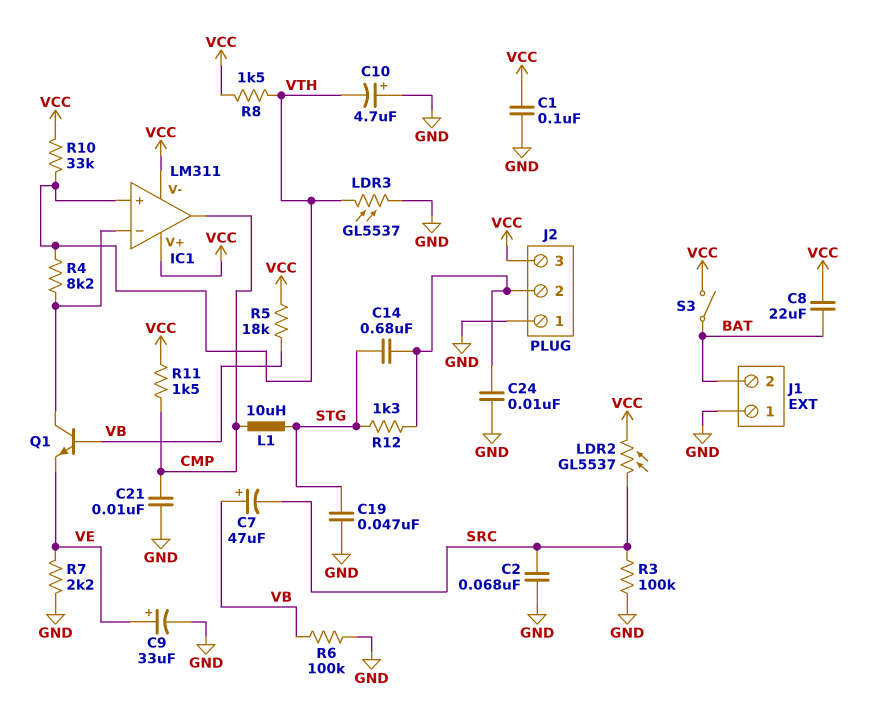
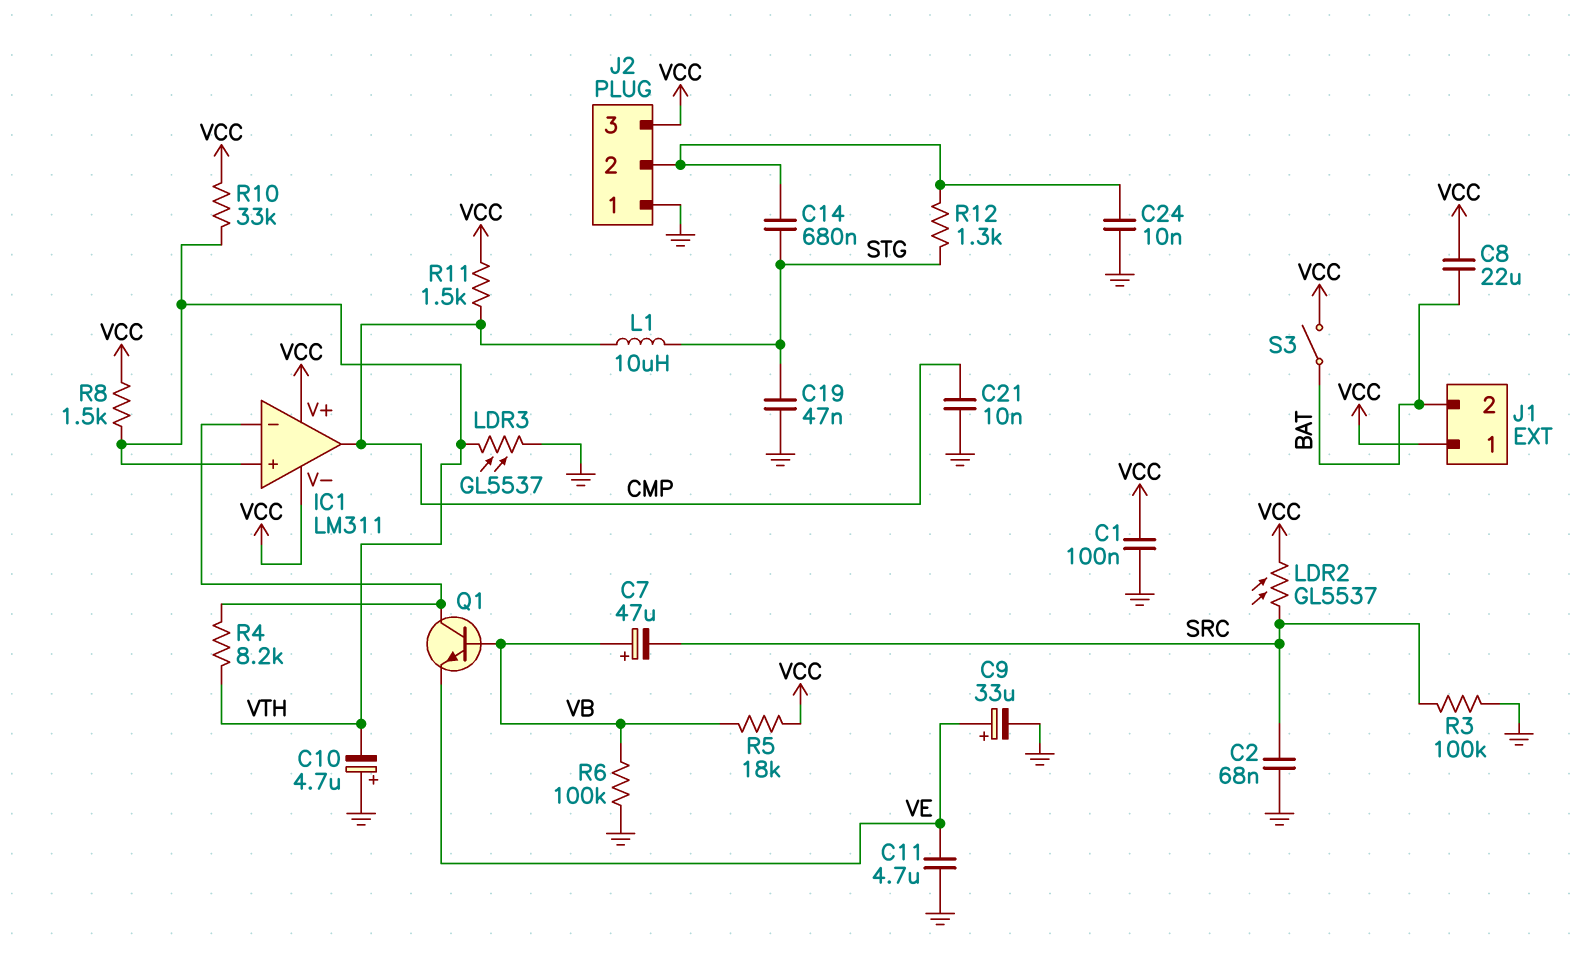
C11: none -> 4.7uF (GND, VE)
J1 pin 1: GND -> VCC
R7: 2.2k (GND, VE) -> none

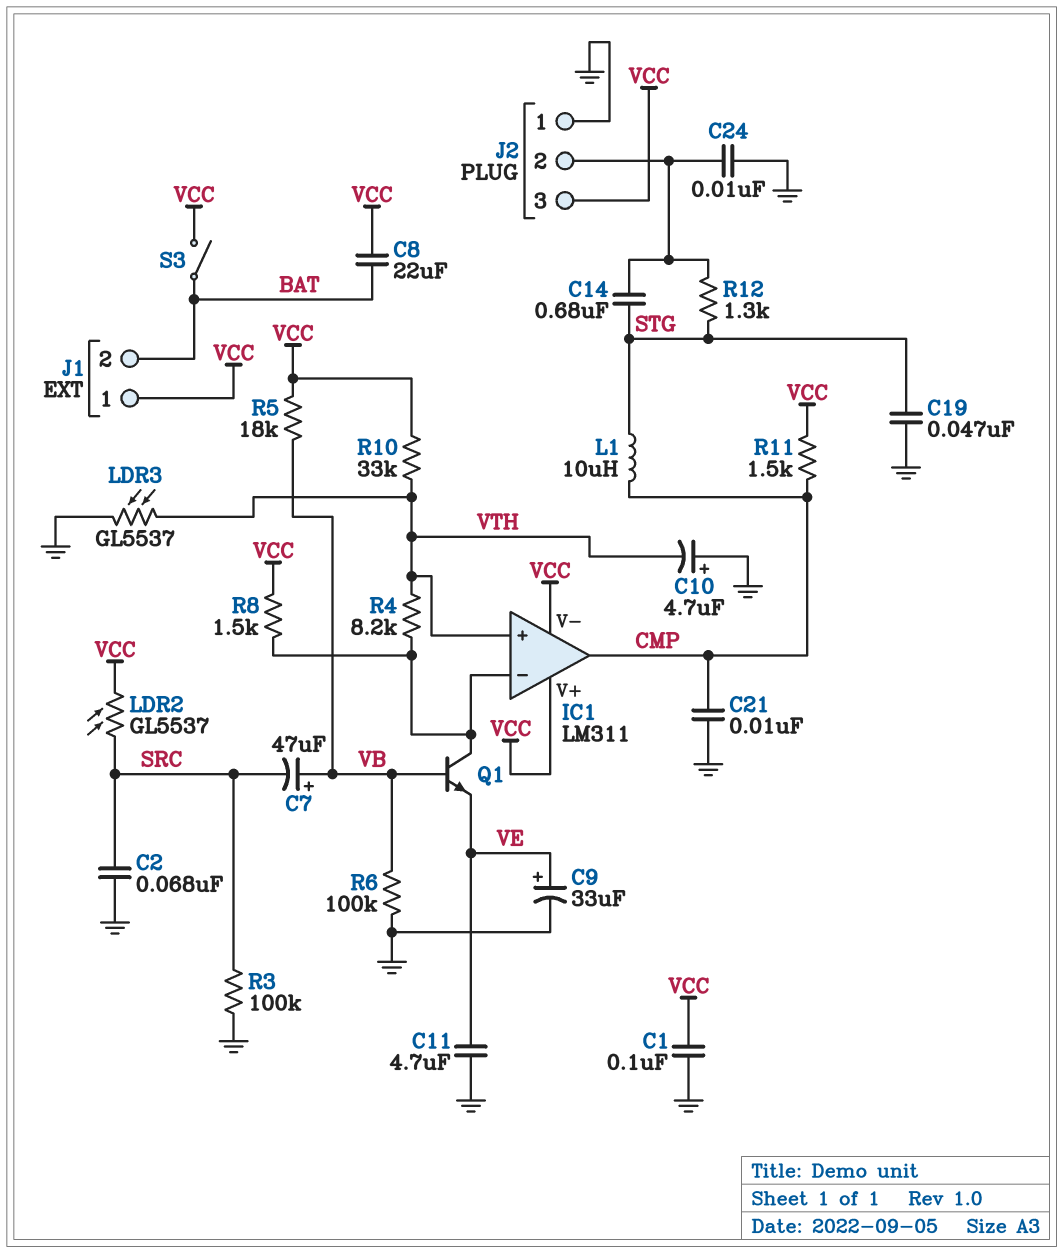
R8: 1.5k (VCC, VTH) -> 1.5k (IC1/in-, VCC)

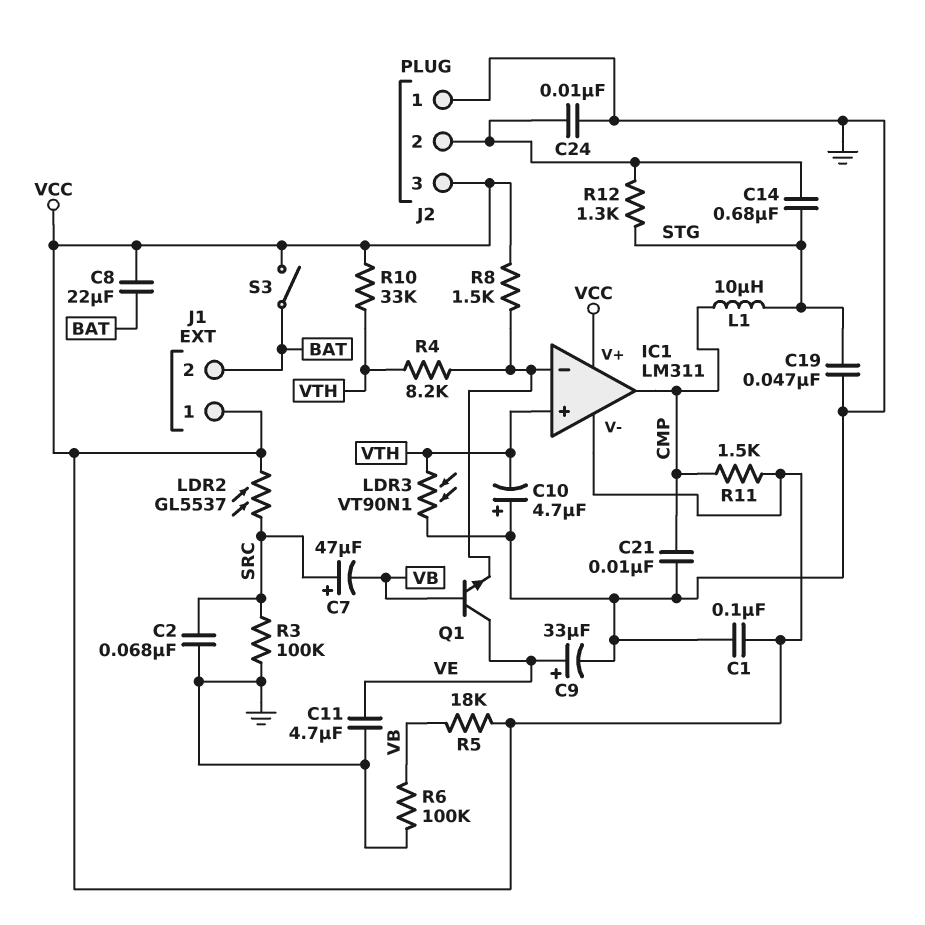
C7: 47uF (plus VB, minus SRC) -> 47uF (plus SRC, minus VB)
LDR3: GL5537 (GND, VTH) -> VT90N1 (GND, VTH)
Q1: NPN (B VB, C IC1/in-, E VE) -> NPN (B VB, C VE, E IC1/in-)

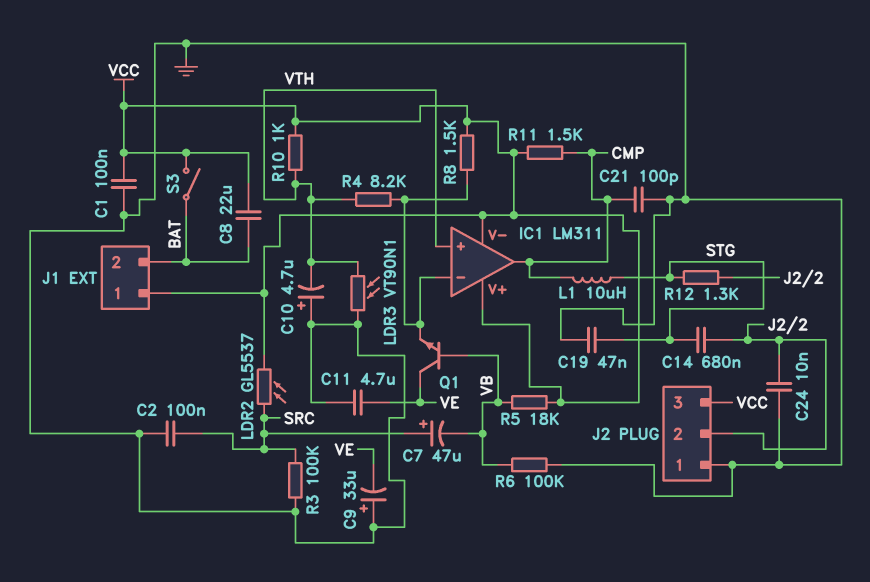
C2: 68nF (GND, SRC) -> 100nF (GND, SRC)
C9: 33uF (plus VE, minus GND) -> 33uF (plus GND, minus VE)
C21: 10nF (CMP, GND) -> 100pF (CMP, GND)
R10: 33k (VCC, VTH) -> 1k (VCC, VTH)

